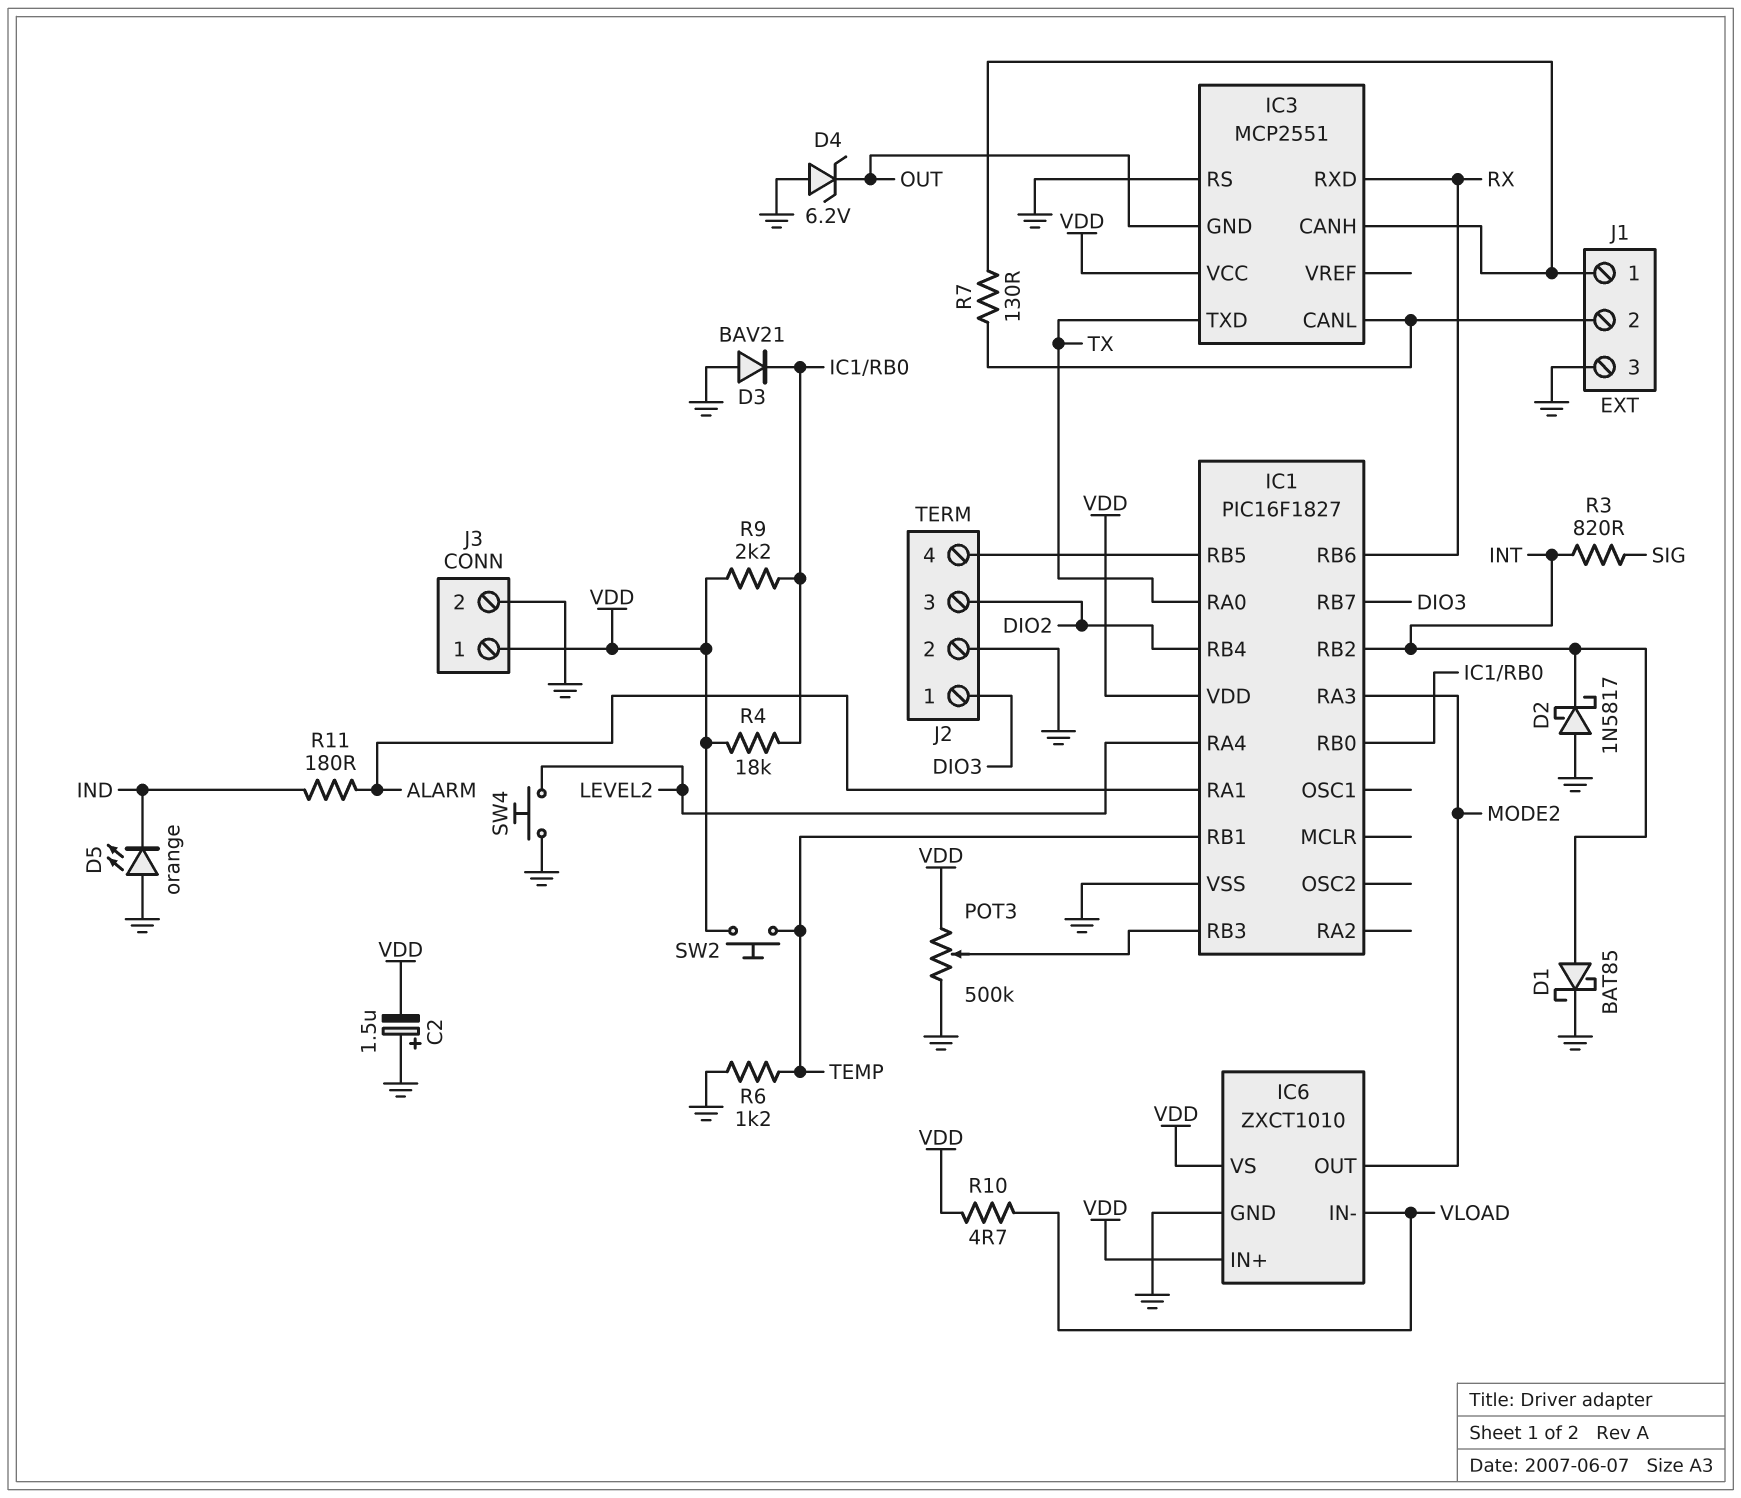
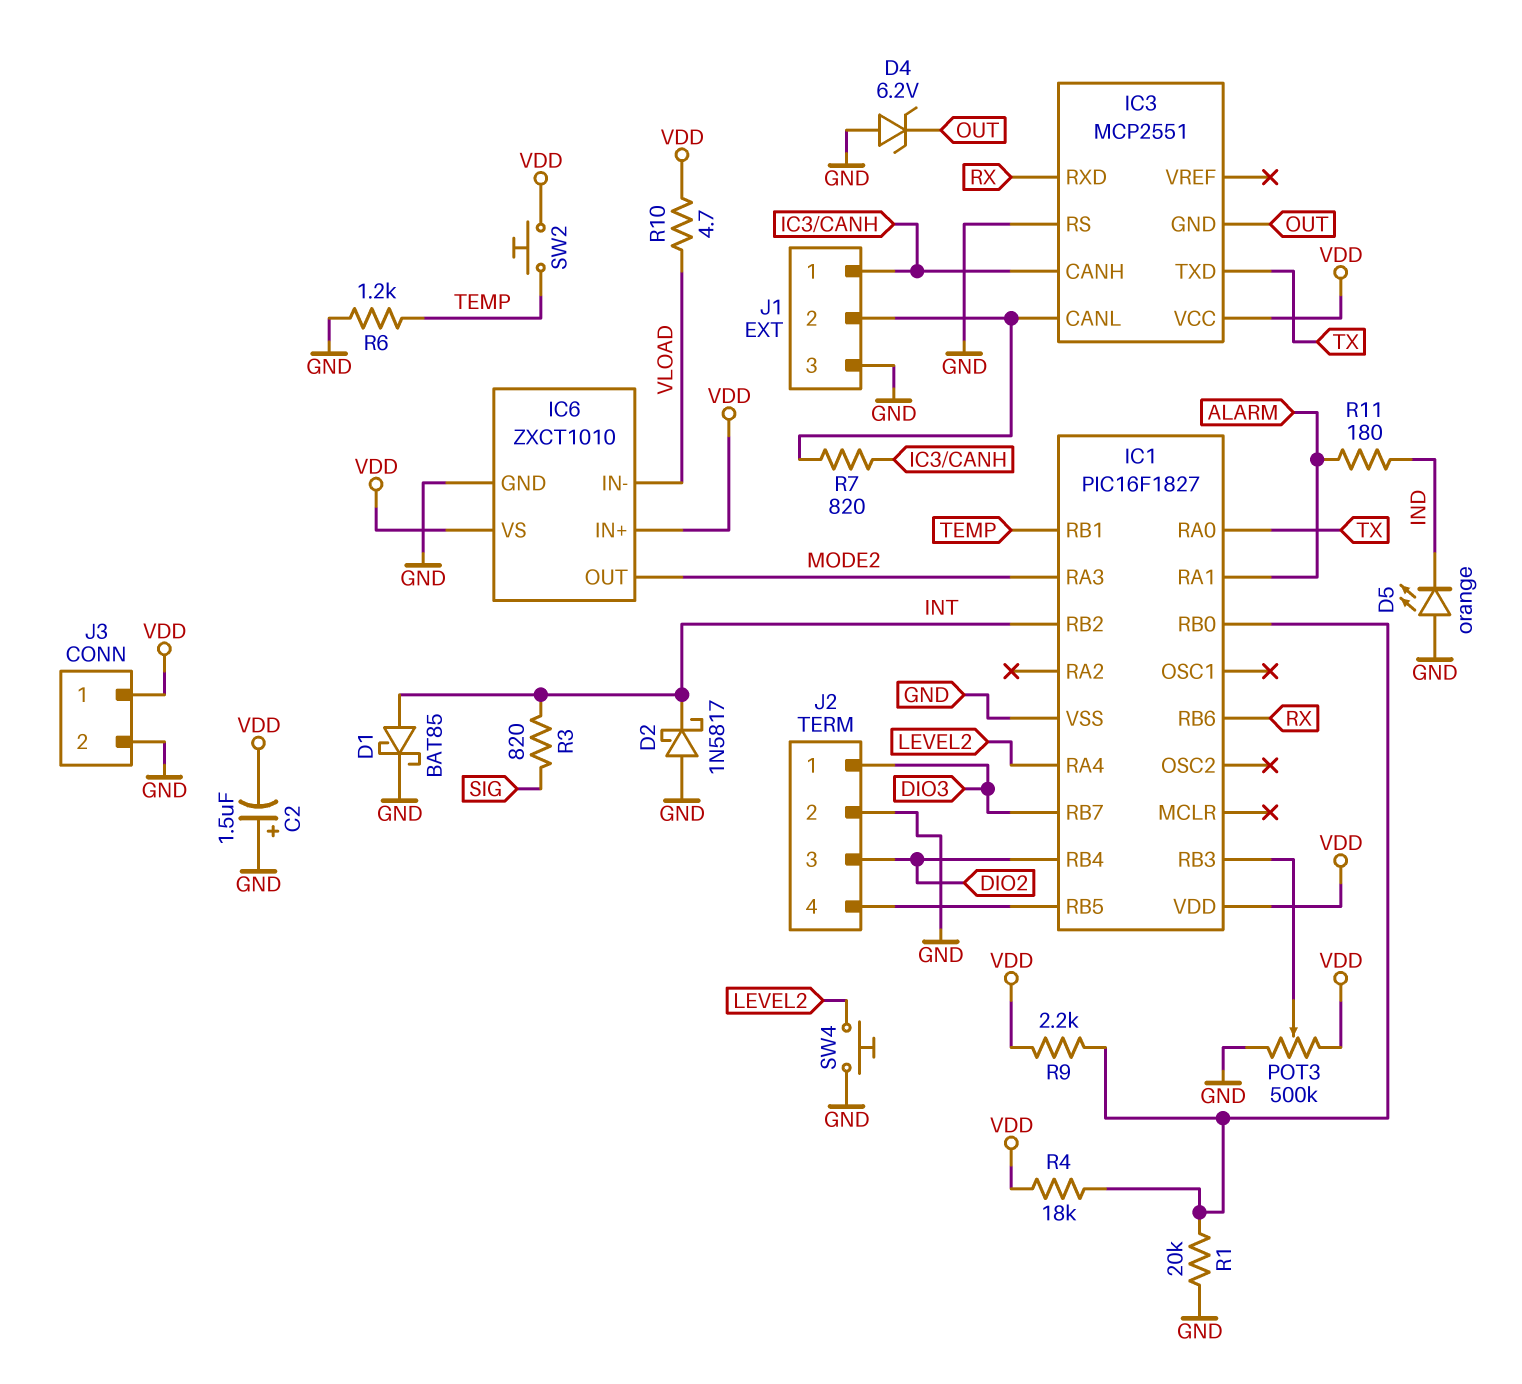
D3: diode BAV21 (A GND, K IC1/RB0) -> none
R1: none -> 20k (GND, IC1/RB0)
R7: 130 (IC3/CANH, IC3/CANL) -> 820 (IC3/CANH, IC3/CANL)

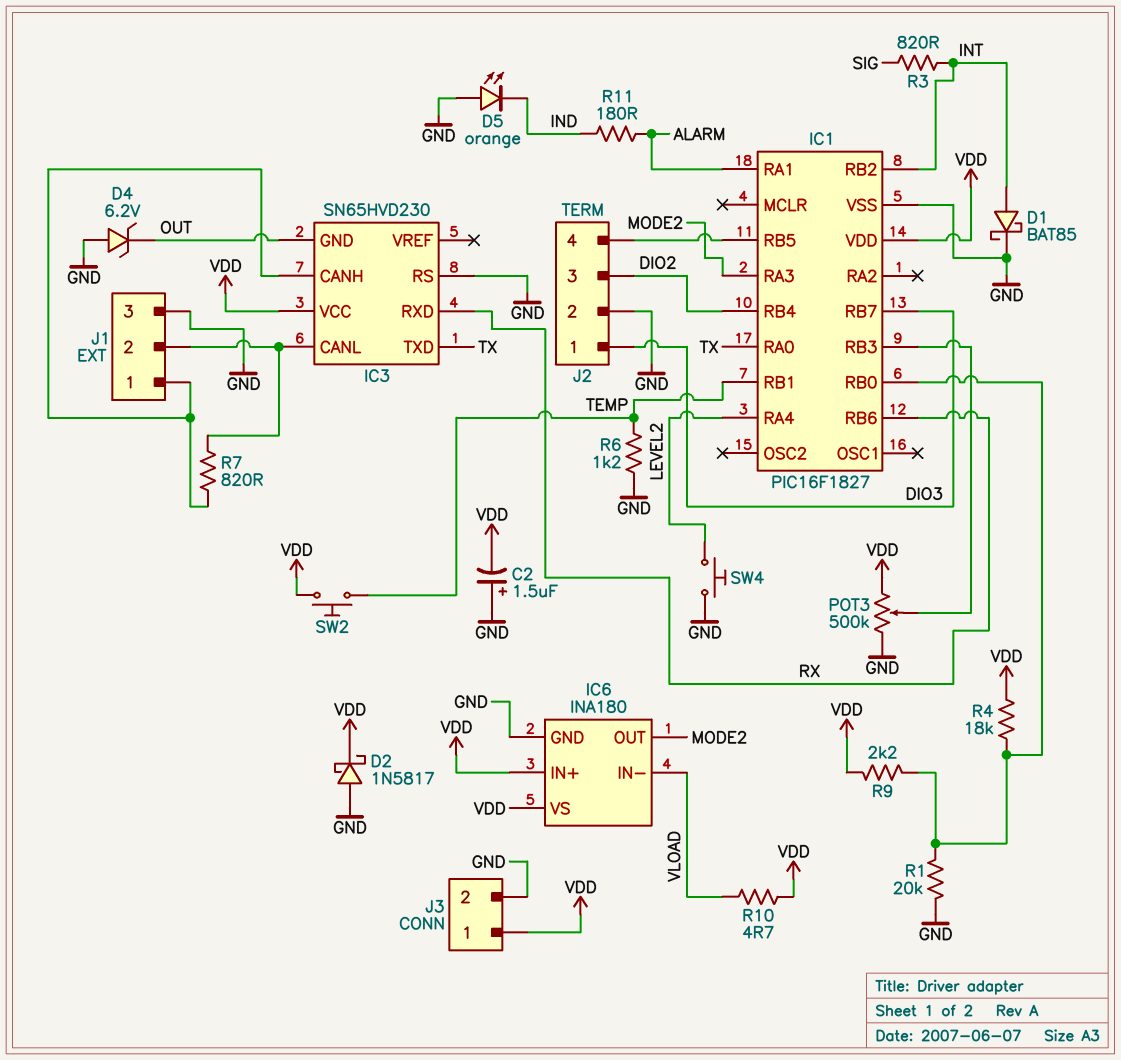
D2: schottky 1N5817 (A GND, K INT) -> schottky 1N5817 (A GND, K VDD)
IC3: MCP2551 -> SN65HVD230
IC6: ZXCT1010 -> INA180

